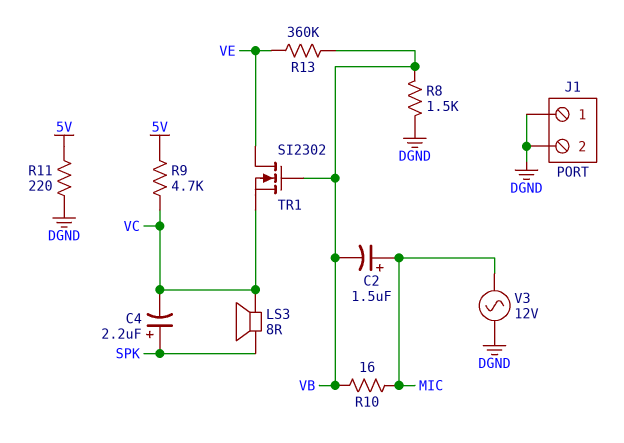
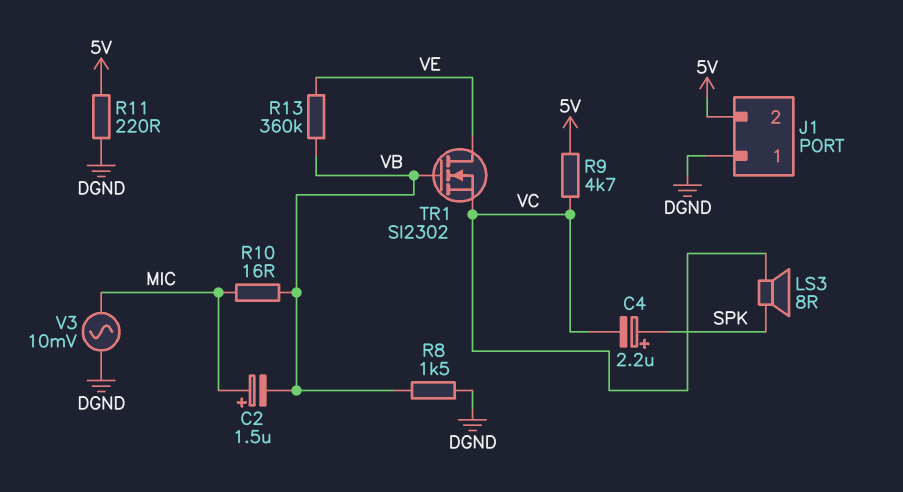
J1 pin 2: DGND -> 5V
V3: AC 12V (DGND, MIC) -> AC 10mV (DGND, MIC)

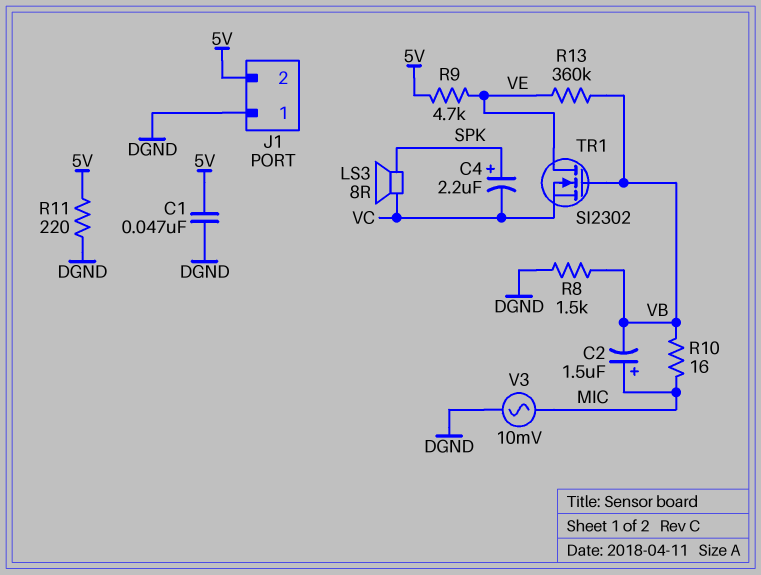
C1: none -> 47nF (5V, DGND)
R9: 4.7k (5V, VC) -> 4.7k (5V, VE)

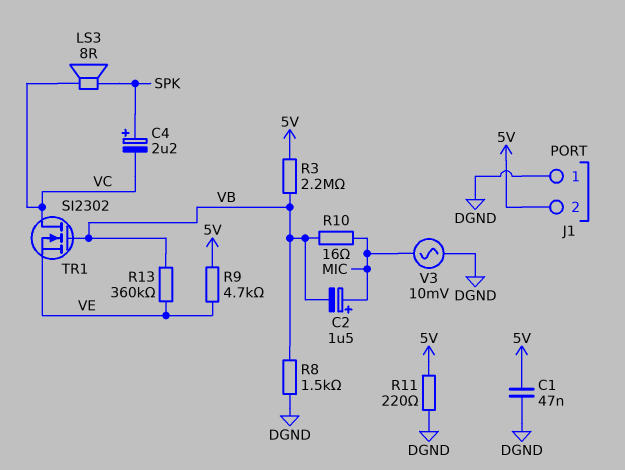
R3: none -> 2.2M (5V, VB)
TR1: NMOS SI2302 (G VB, D VE, S VC) -> NMOS SI2302 (G VB, D VC, S VE)

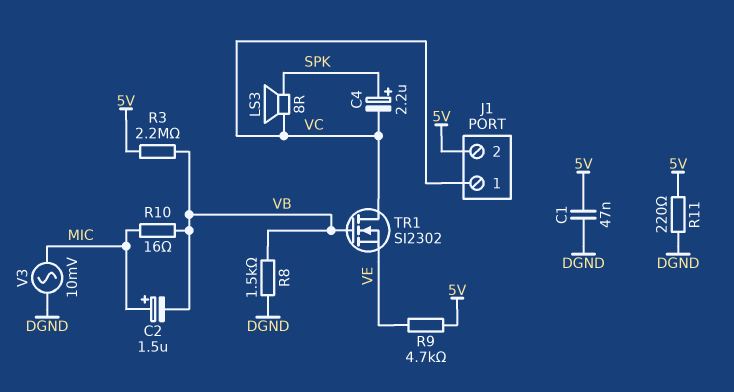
J1 pin 1: DGND -> VC
R13: 360k (VB, VE) -> none

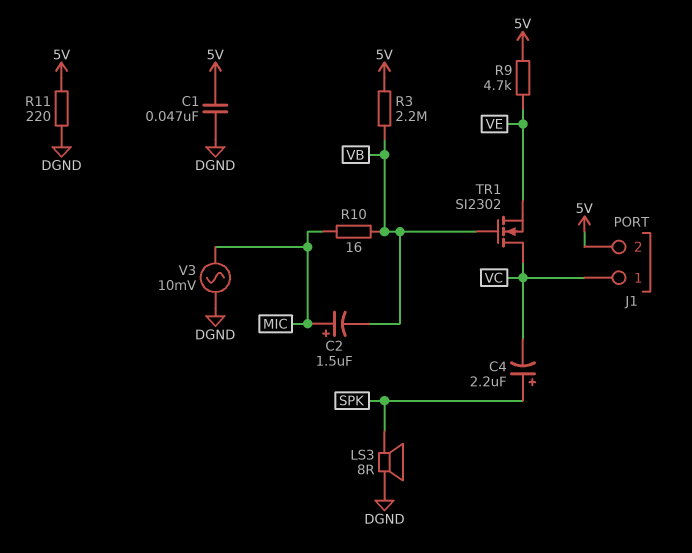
LS3: speaker 8R (SPK, VC) -> speaker 8R (DGND, SPK)
R8: 1.5k (DGND, VB) -> none

